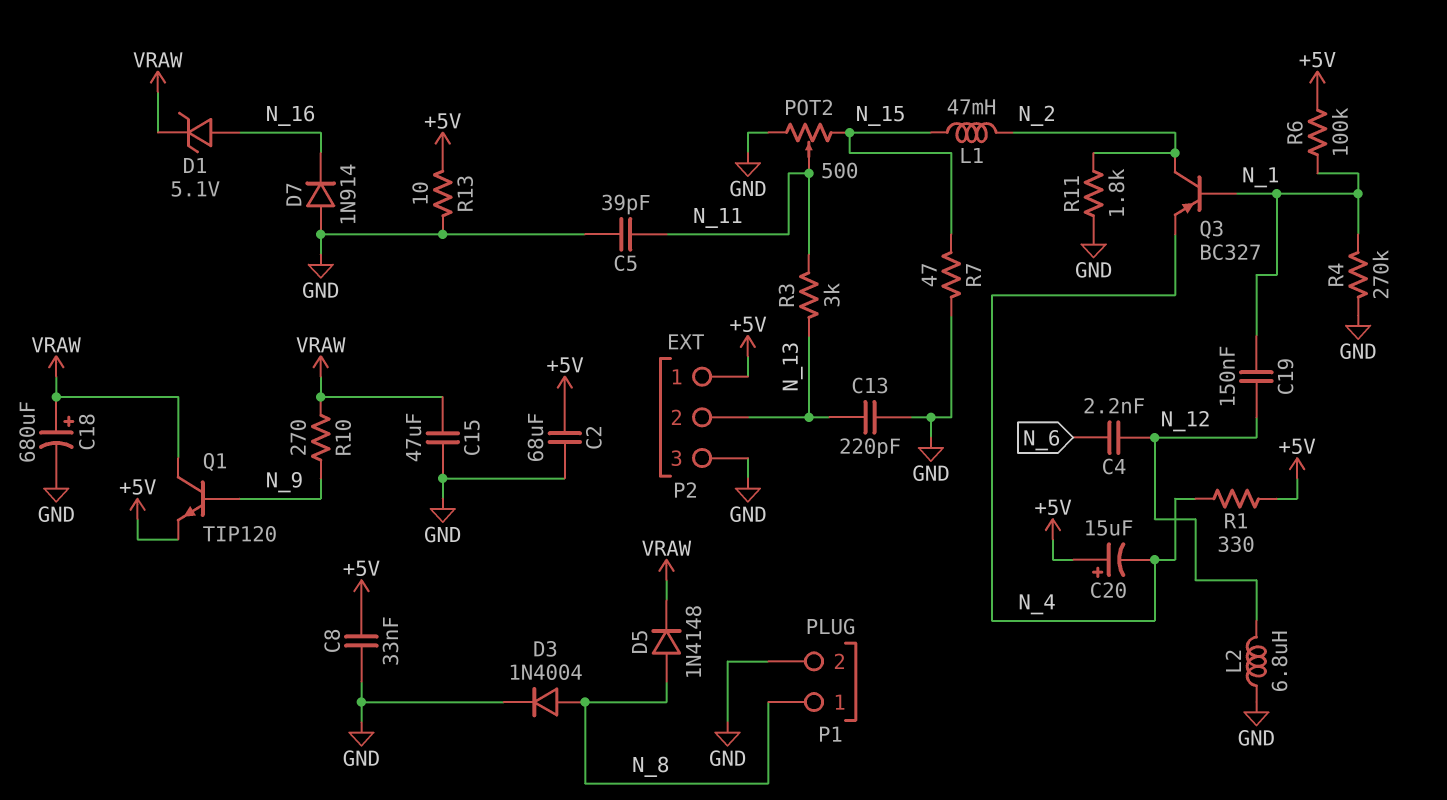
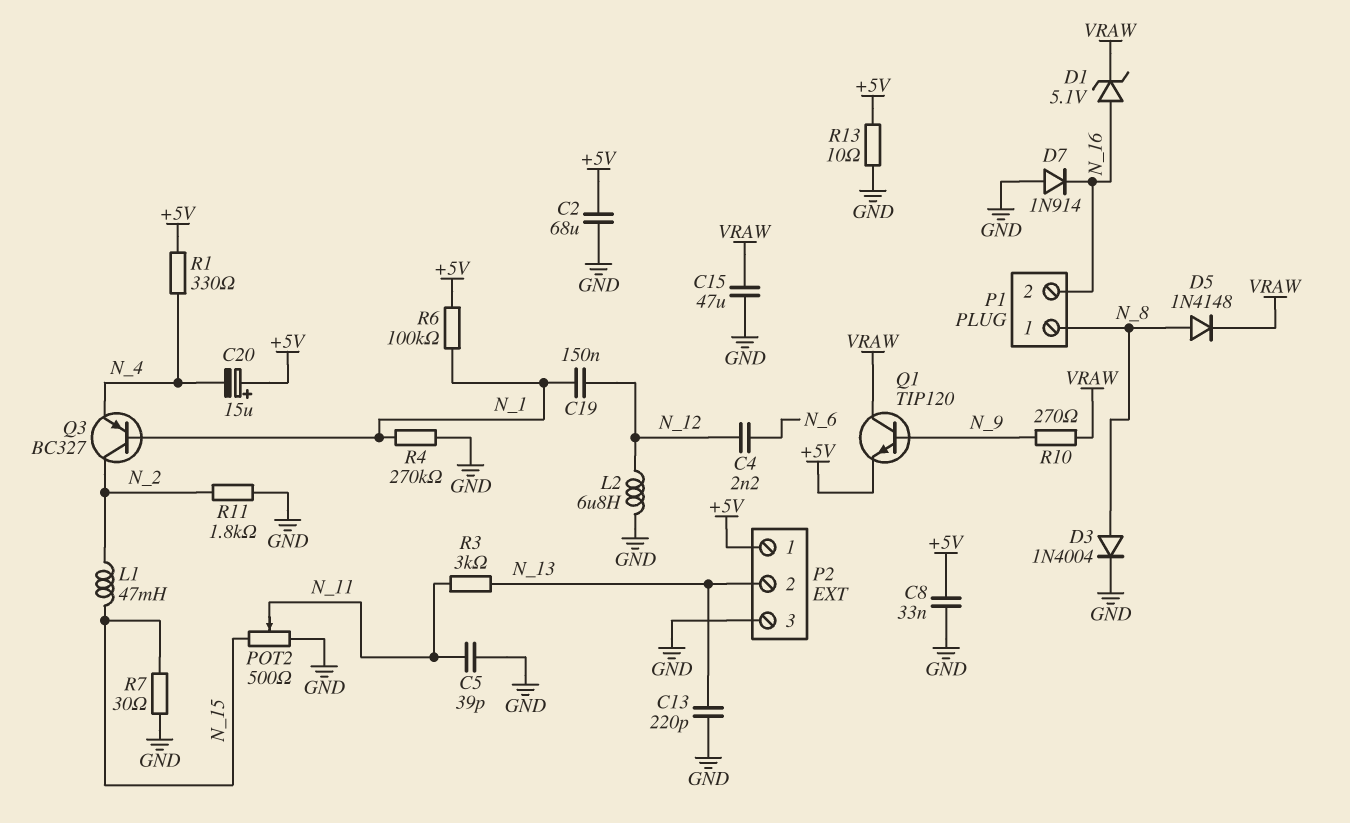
C18: 680uF (plus VRAW, minus GND) -> none
P1 pin 2: GND -> N_16
R7: 47 (GND, N_15) -> 30 (GND, N_15)

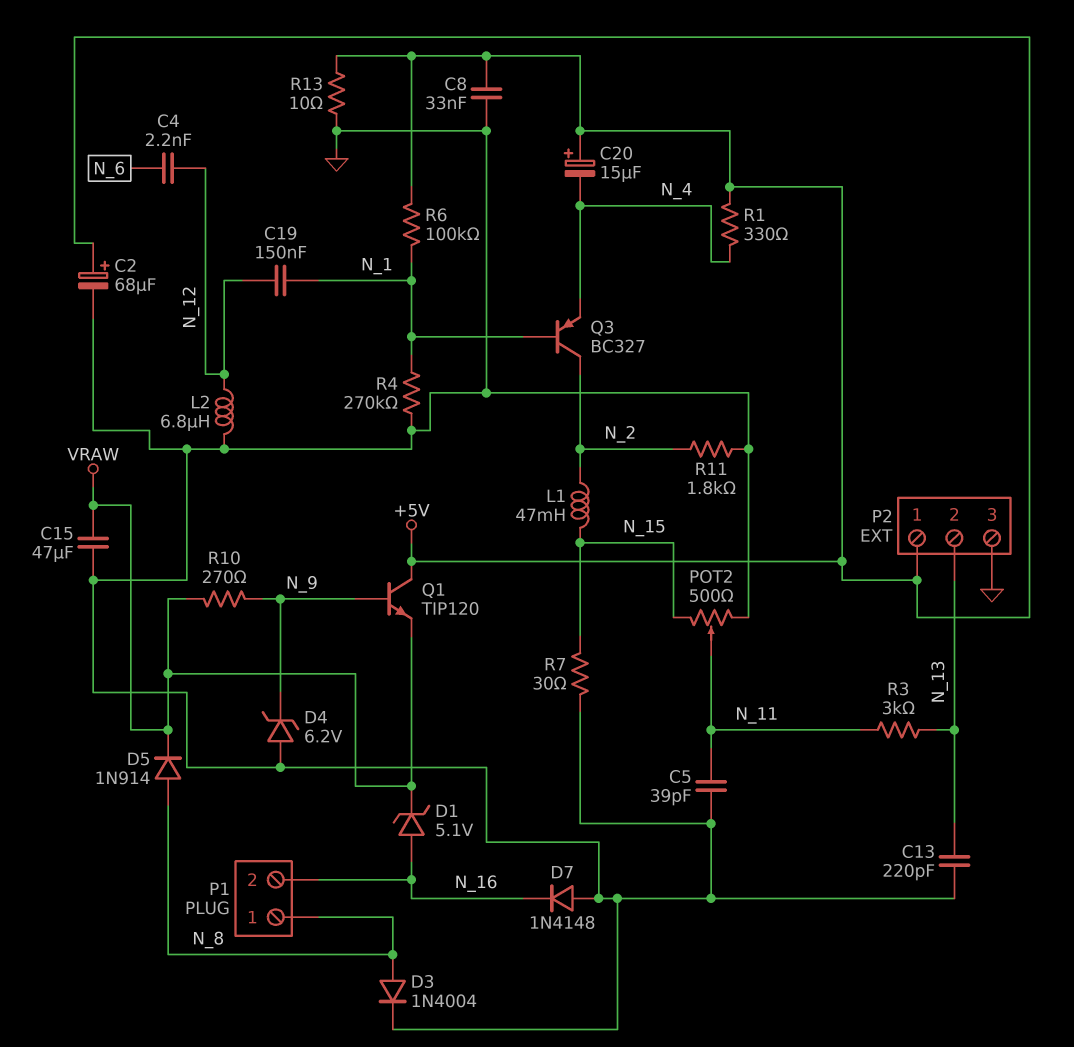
C2: 68uF (+5V, GND) -> 68uF (plus +5V, minus GND)
D4: none -> zener 6.2V (A GND, K N_9)
D5: diode 1N4148 (A N_8, K VRAW) -> diode 1N914 (A N_8, K VRAW)
D7: diode 1N914 (A GND, K N_16) -> diode 1N4148 (A GND, K N_16)
Q1: NPN TIP120 (B N_9, C VRAW, E +5V) -> NPN TIP120 (B N_9, C +5V, E VRAW)

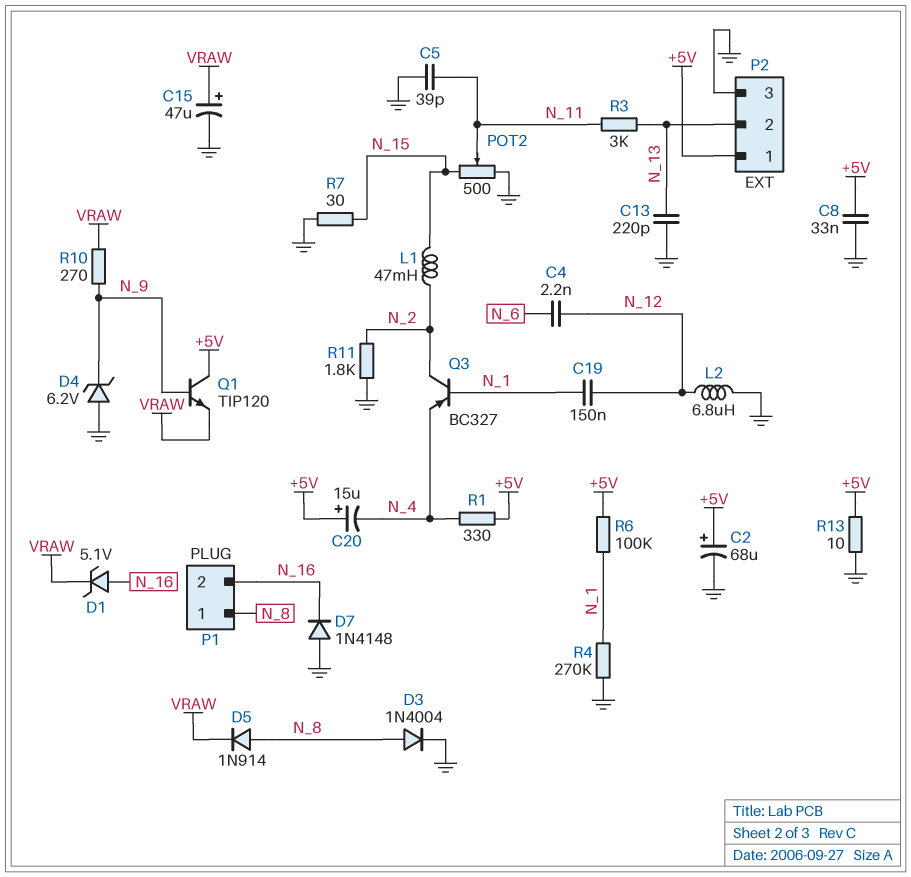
C15: 47uF (GND, VRAW) -> 47uF (plus VRAW, minus GND)

